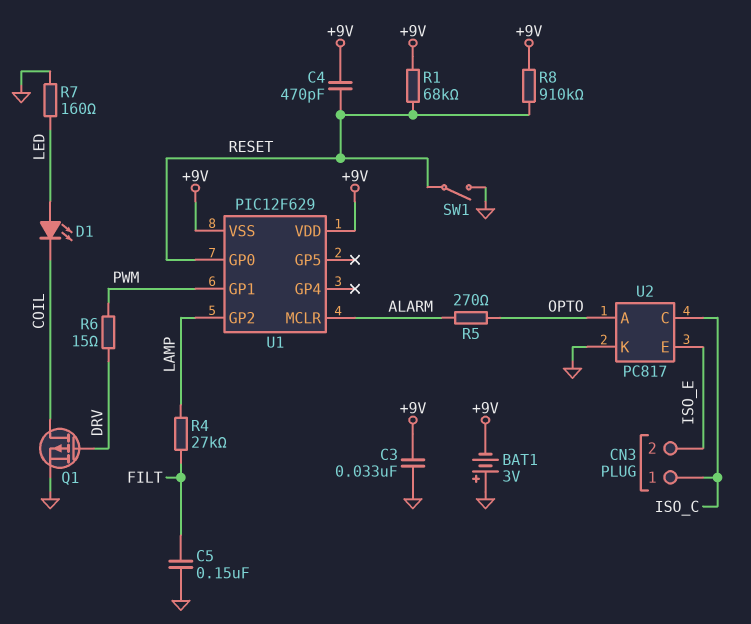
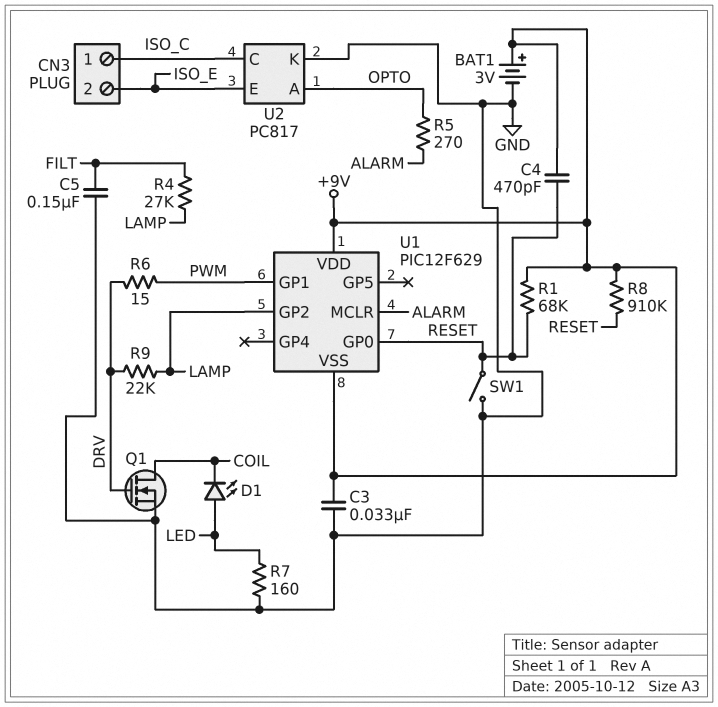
BAT1: 3V (plus GND, minus +9V) -> 3V (plus +9V, minus GND)
Q1: PMOS (G DRV, D COIL, S GND) -> NMOS (G DRV, D COIL, S GND)
R9: none -> 22k (DRV, LAMP)

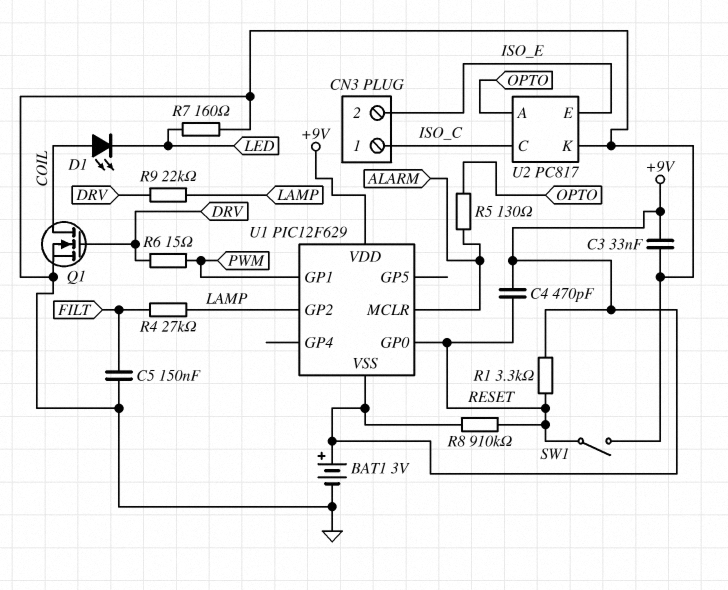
D1: LED (A LED, K COIL) -> LED (A COIL, K LED)
R1: 68k (+9V, RESET) -> 3.3k (+9V, RESET)
R5: 270 (ALARM, OPTO) -> 130 (ALARM, OPTO)

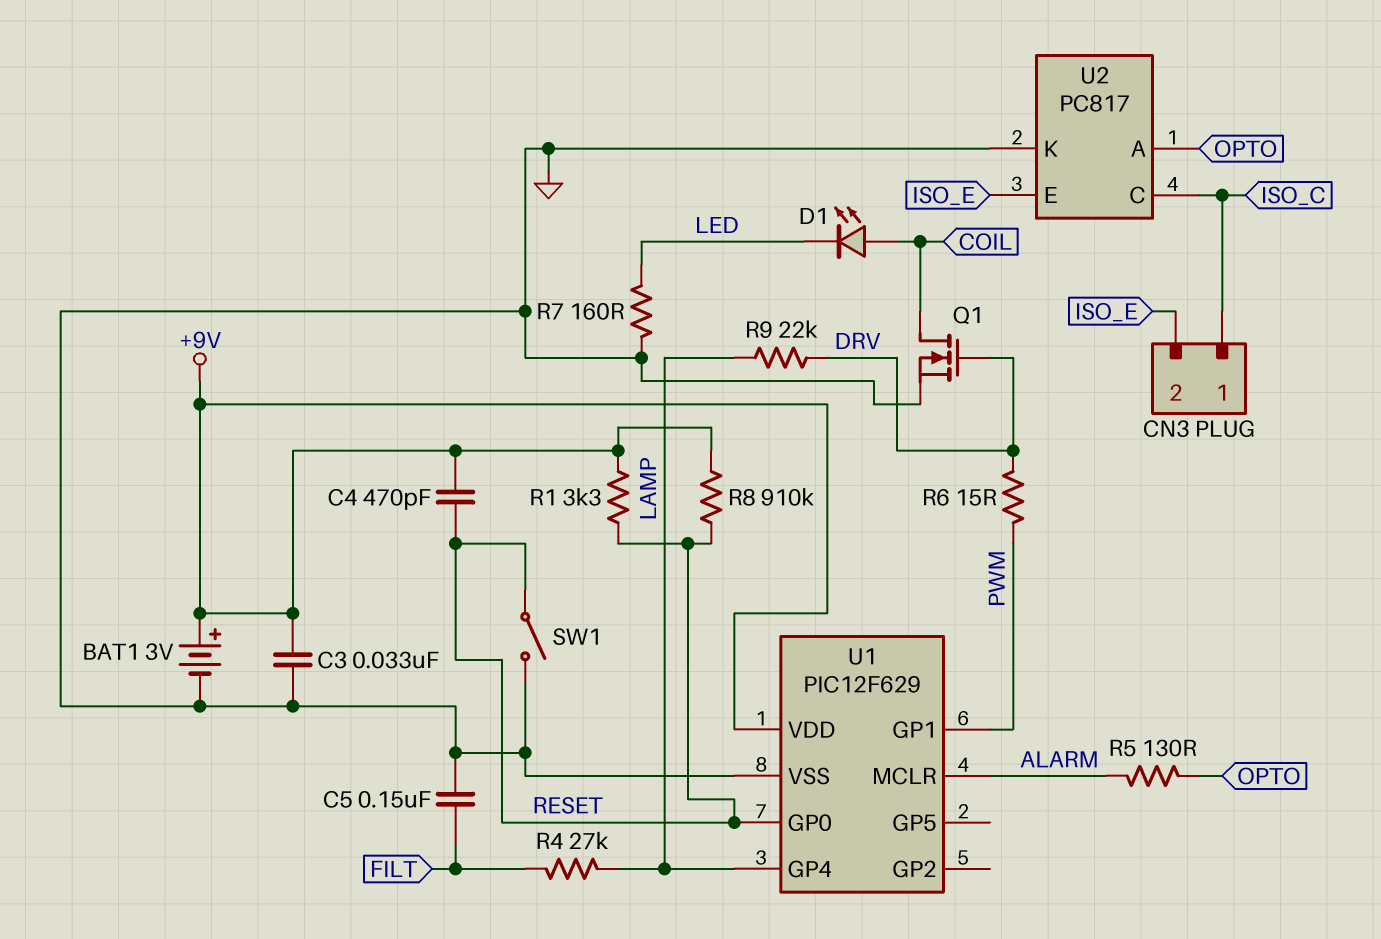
U1 pin GP2: LAMP -> none
U1 pin GP4: none -> LAMP
U1 pin VSS: +9V -> GND

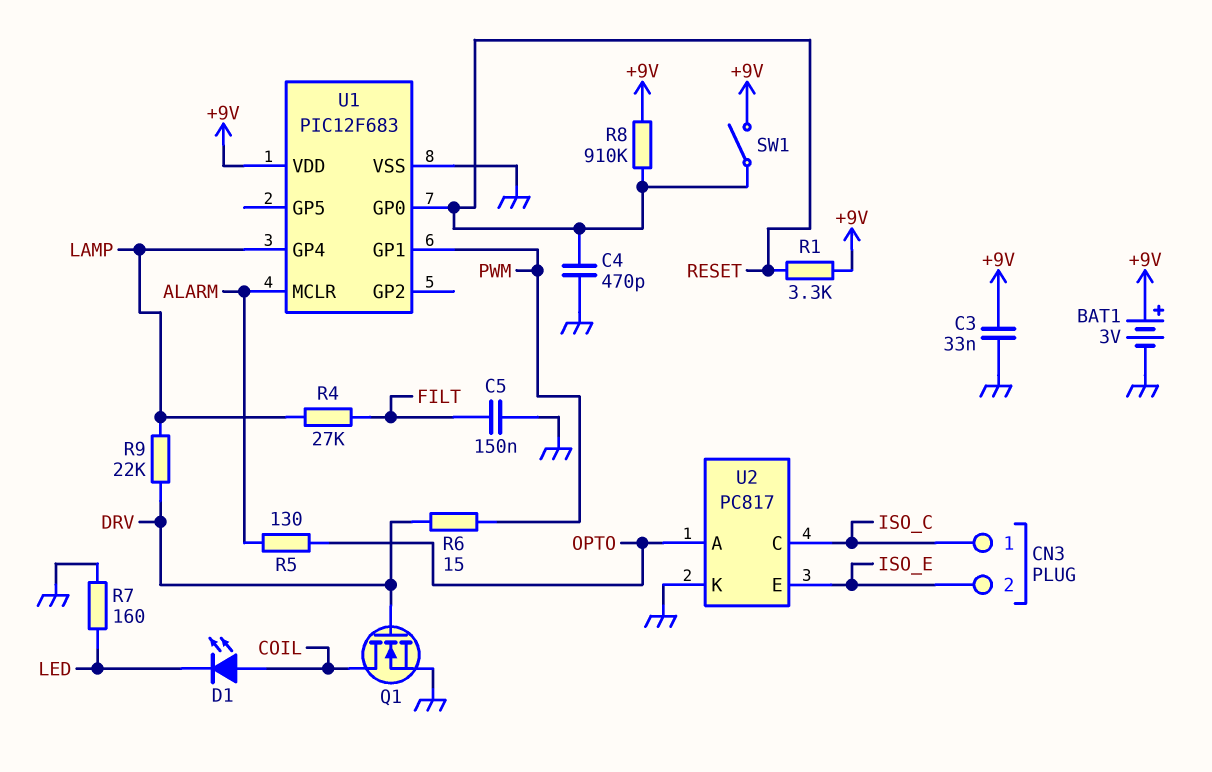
C4: 470pF (+9V, RESET) -> 470pF (GND, RESET)
SW1: switch (GND, RESET) -> switch (+9V, RESET)
U1: PIC12F629 -> PIC12F683

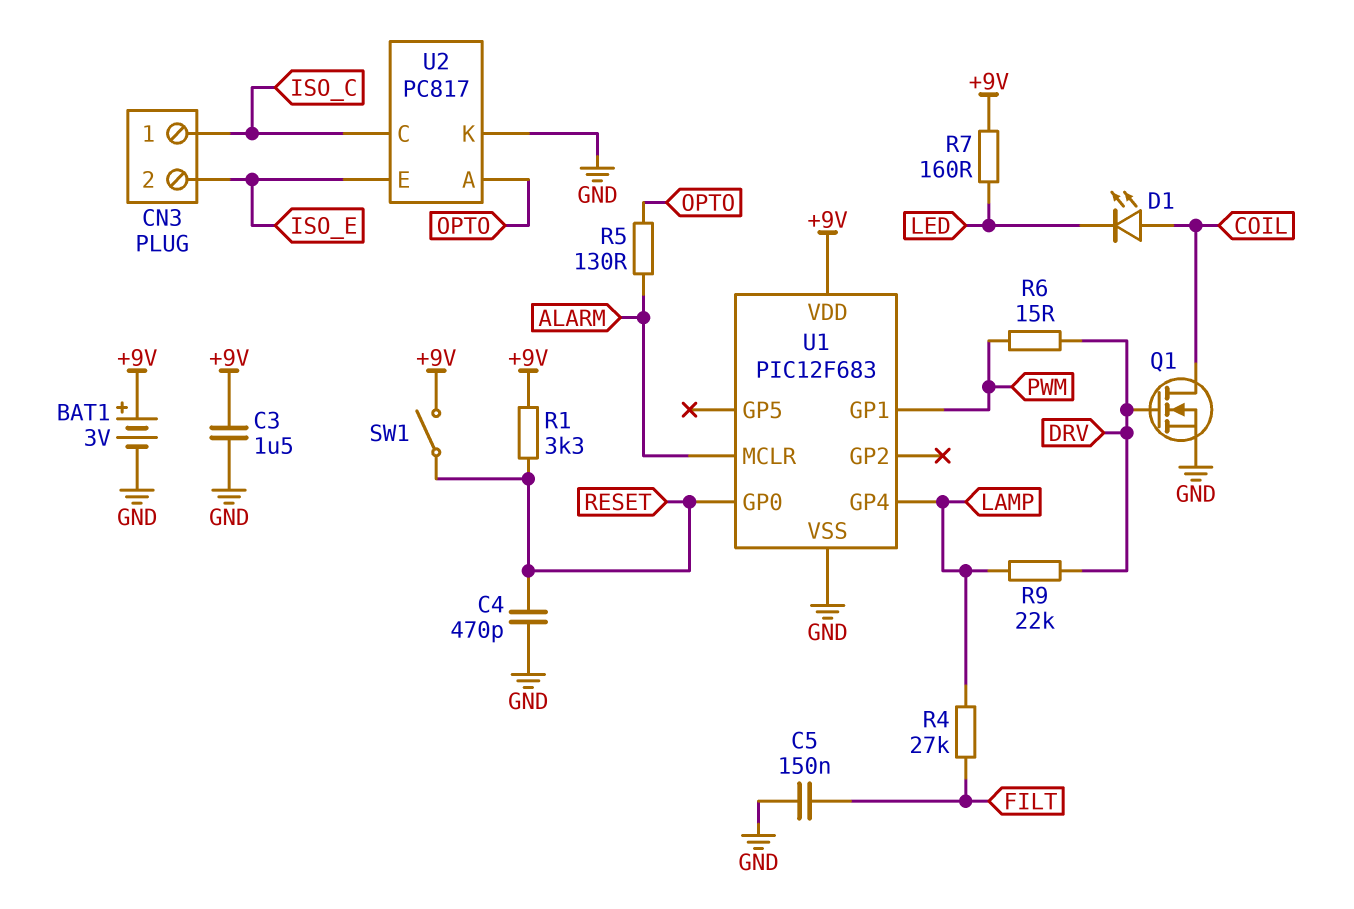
C3: 33nF (+9V, GND) -> 1.5uF (+9V, GND)
R7: 160 (GND, LED) -> 160 (+9V, LED)
R8: 910k (+9V, RESET) -> none

